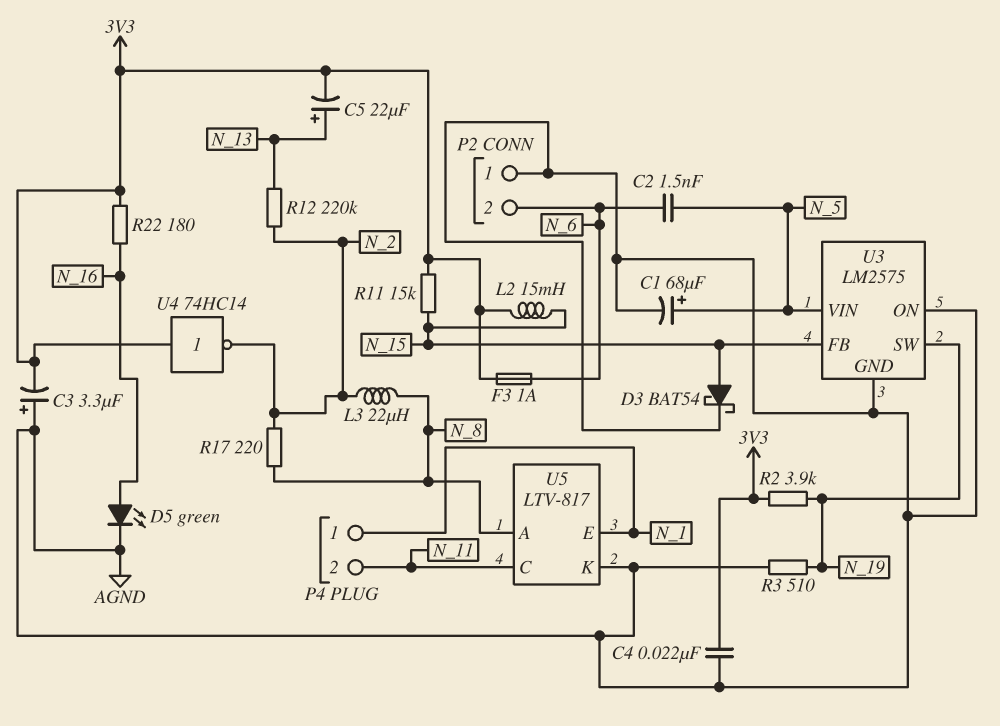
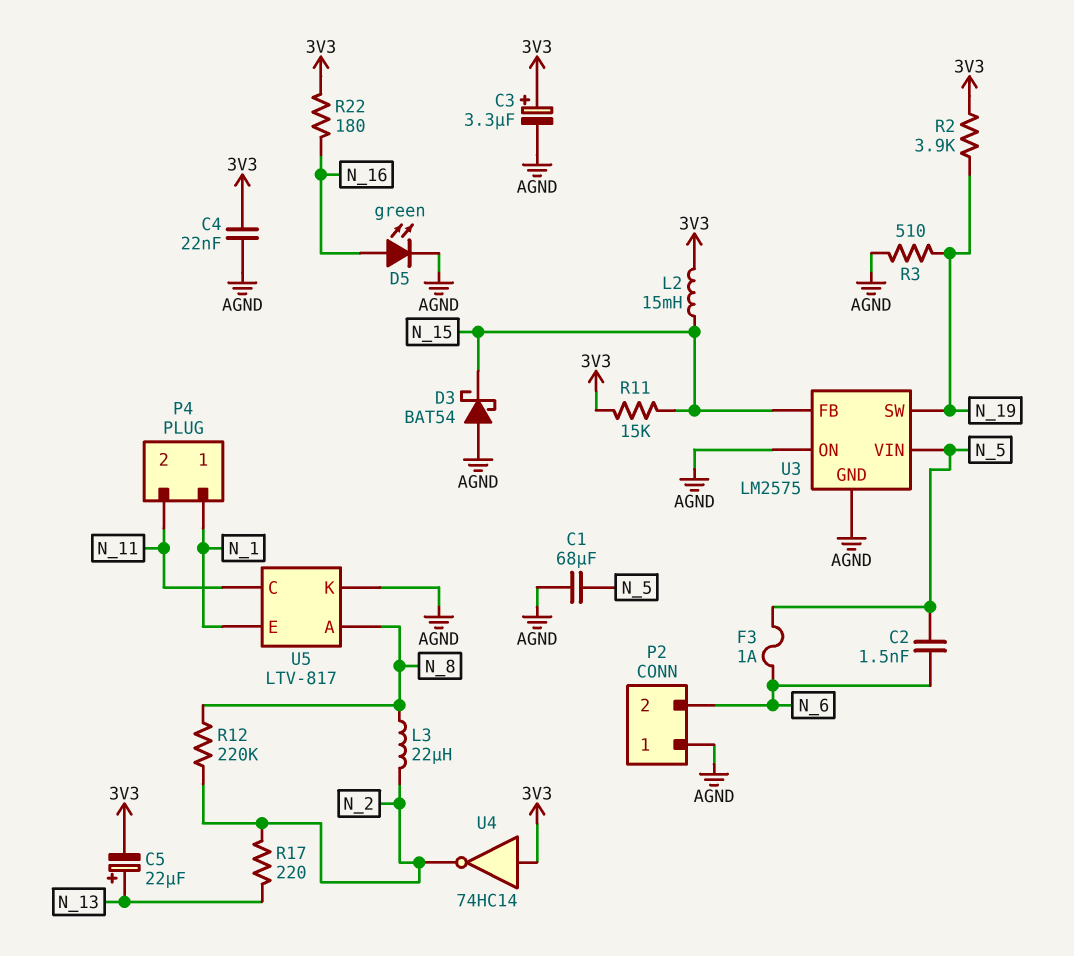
C1: 68uF (plus N_5, minus AGND) -> 68uF (AGND, N_5)
C3: 3.3uF (plus AGND, minus 3V3) -> 3.3uF (plus 3V3, minus AGND)
D3: schottky BAT54 (A N_15, K AGND) -> schottky BAT54 (A AGND, K N_15)
F3: 1A (3V3, N_6) -> 1A (N_5, N_6)
R12: 220k (N_2, N_13) -> 220k (N_2, N_8)
R17: 220 (N_2, N_8) -> 220 (N_2, N_13)

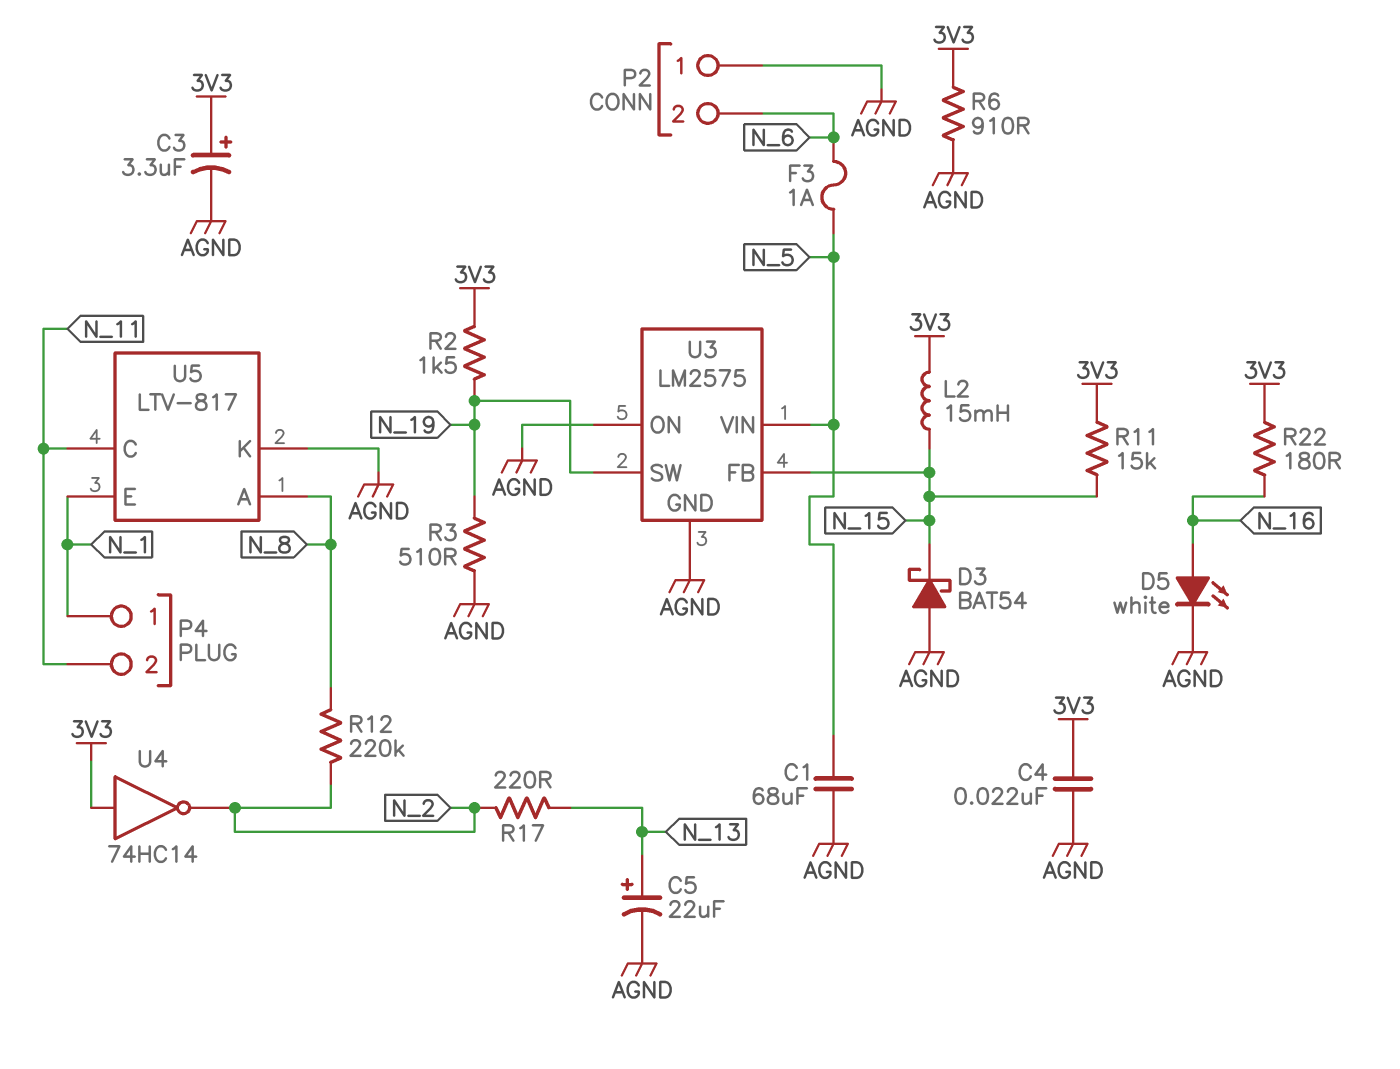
C2: 1.5nF (N_5, N_6) -> none
C5: 22uF (plus N_13, minus 3V3) -> 22uF (plus N_13, minus AGND)
D5: LED green (A N_16, K AGND) -> LED white (A N_16, K AGND)
L3: 22uH (N_2, N_8) -> none
R2: 3.9k (3V3, N_19) -> 1.5k (3V3, N_19)
R6: none -> 910 (3V3, AGND)

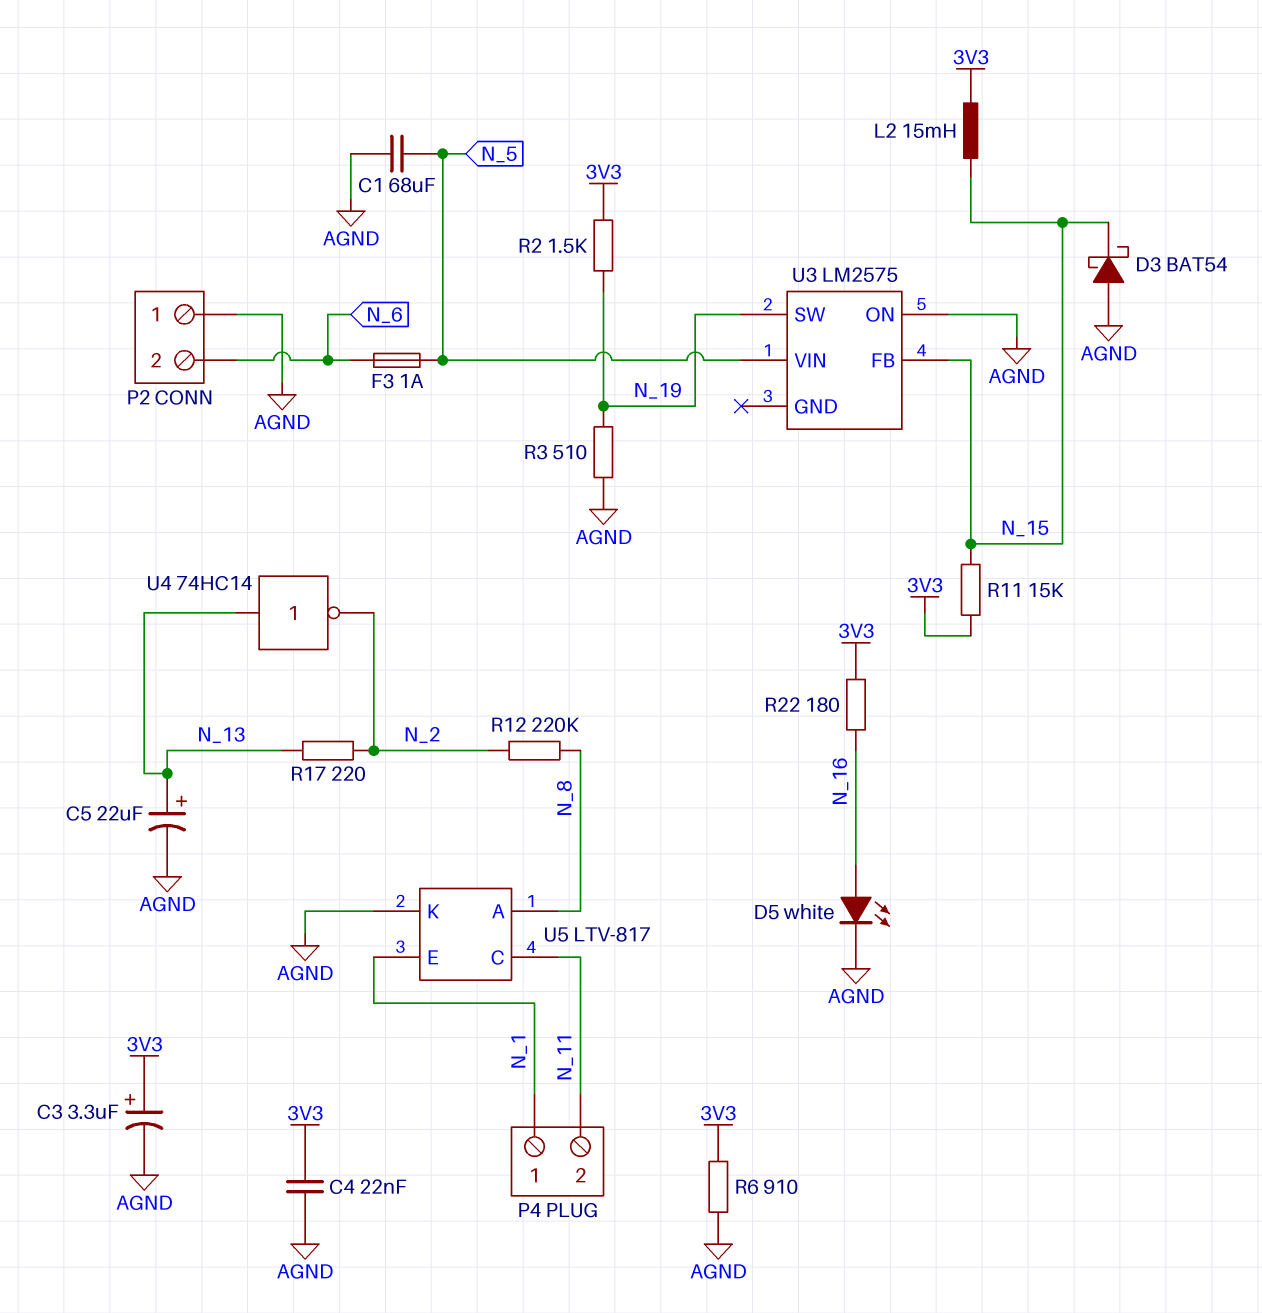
U3 pin GND: AGND -> none
U4: NOT 74HC14 (in 3V3, out N_2) -> NOT 74HC14 (in N_13, out N_2)

